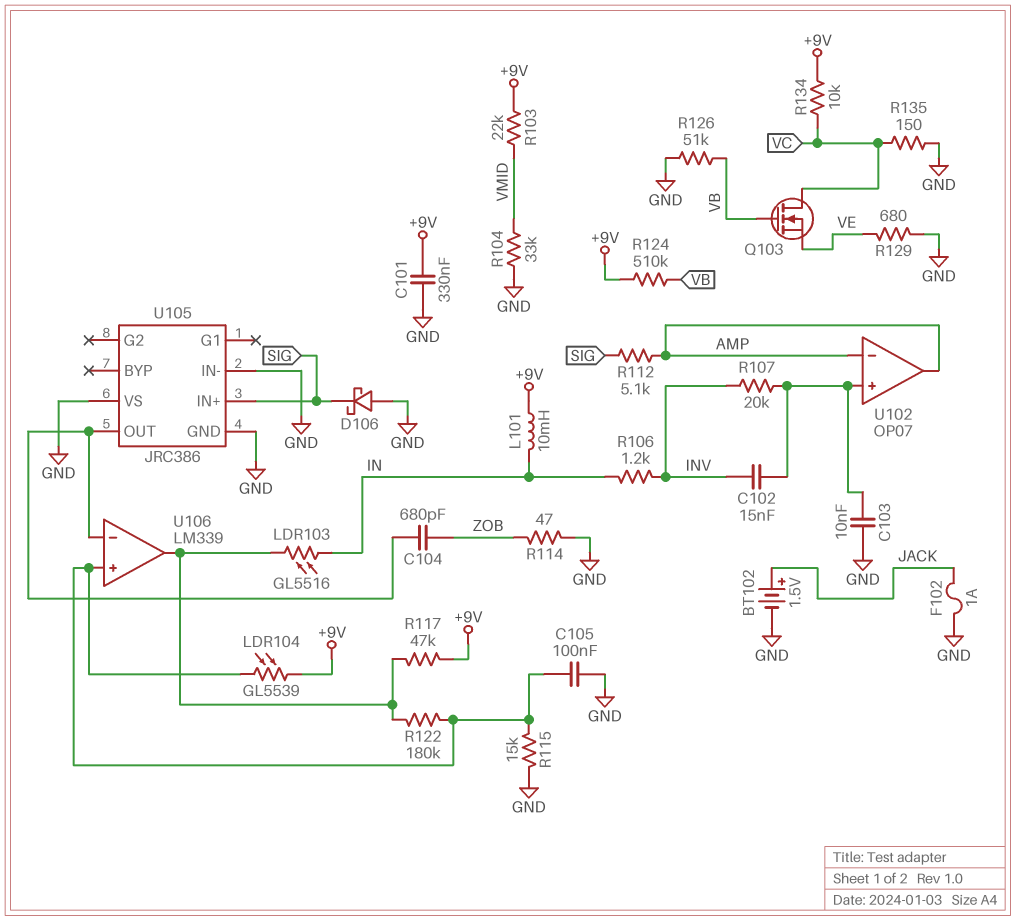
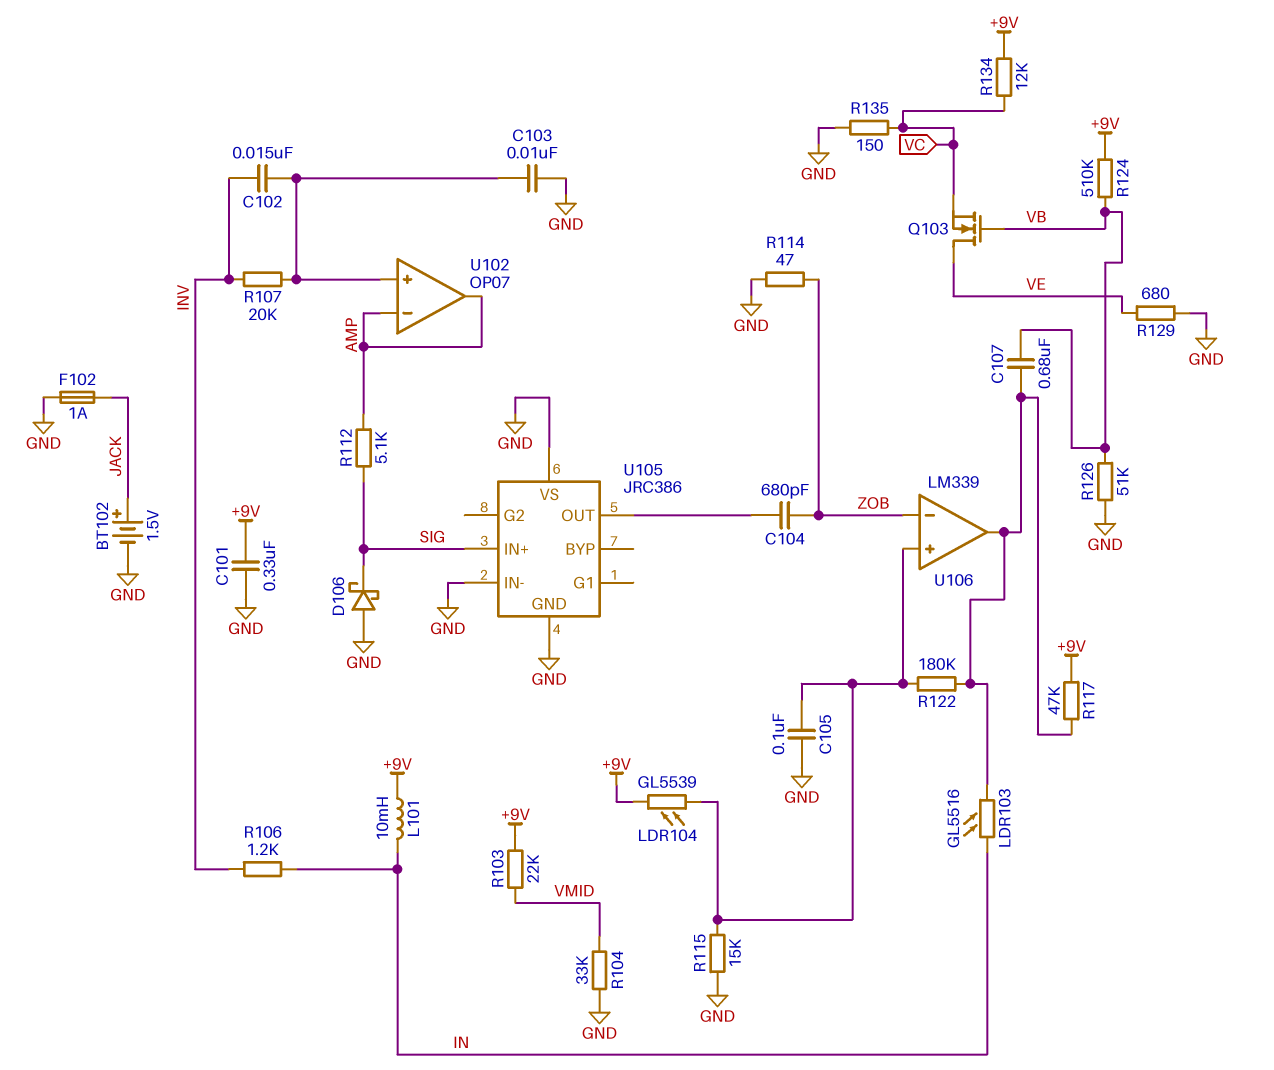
C107: none -> 680nF (U106/out, VB)
Q103: NMOS (G VB, D VC, S VE) -> NMOS (G VB, D VE, S VC)
R134: 10k (+9V, VC) -> 12k (+9V, VC)
U106 pin in-: U105/OUT -> ZOB

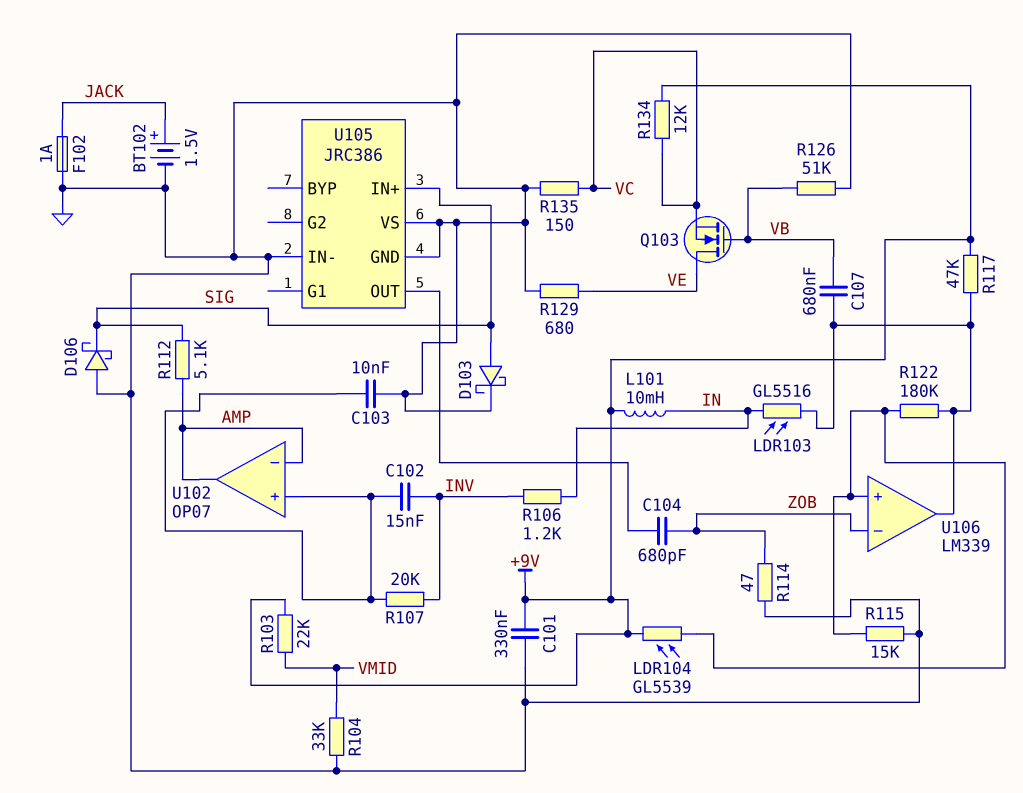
C105: 100nF (GND, U106/in+) -> none
D103: none -> schottky (A SIG, K GND)
R124: 510k (+9V, VB) -> none

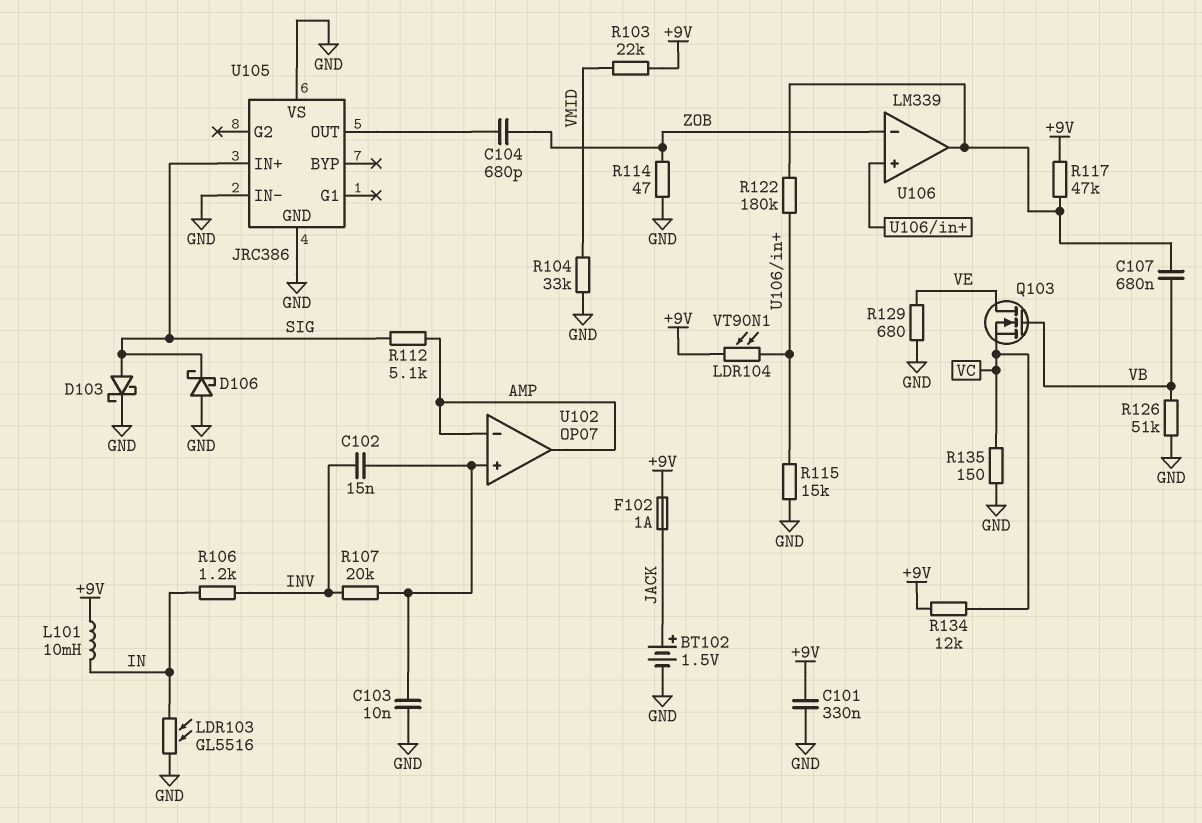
F102: 1A (GND, JACK) -> 1A (+9V, JACK)
LDR103: GL5516 (IN, U106/out) -> GL5516 (GND, IN)
LDR104: GL5539 (+9V, U106/in+) -> VT90N1 (+9V, U106/in+)

